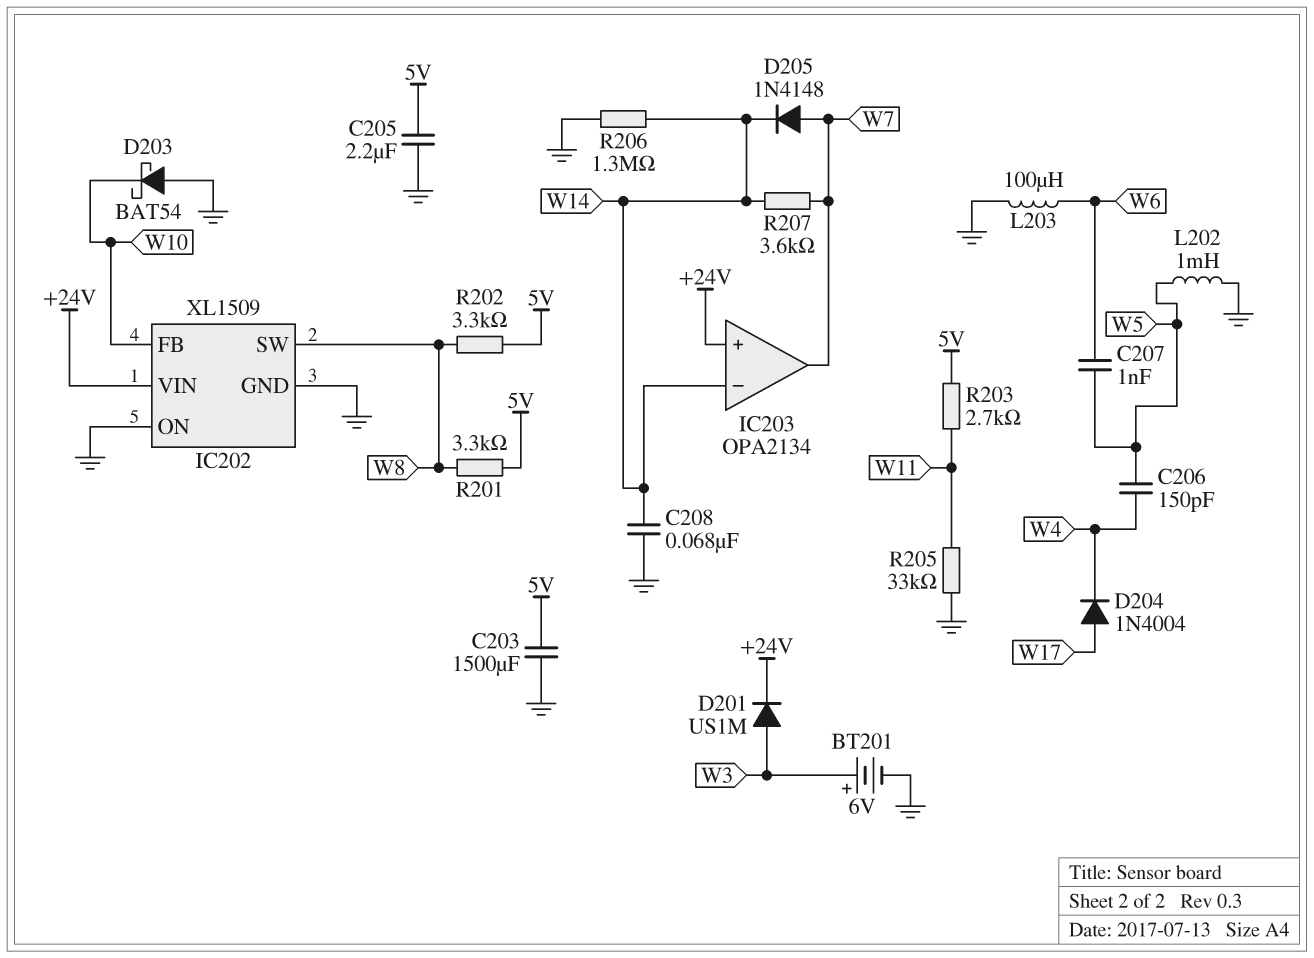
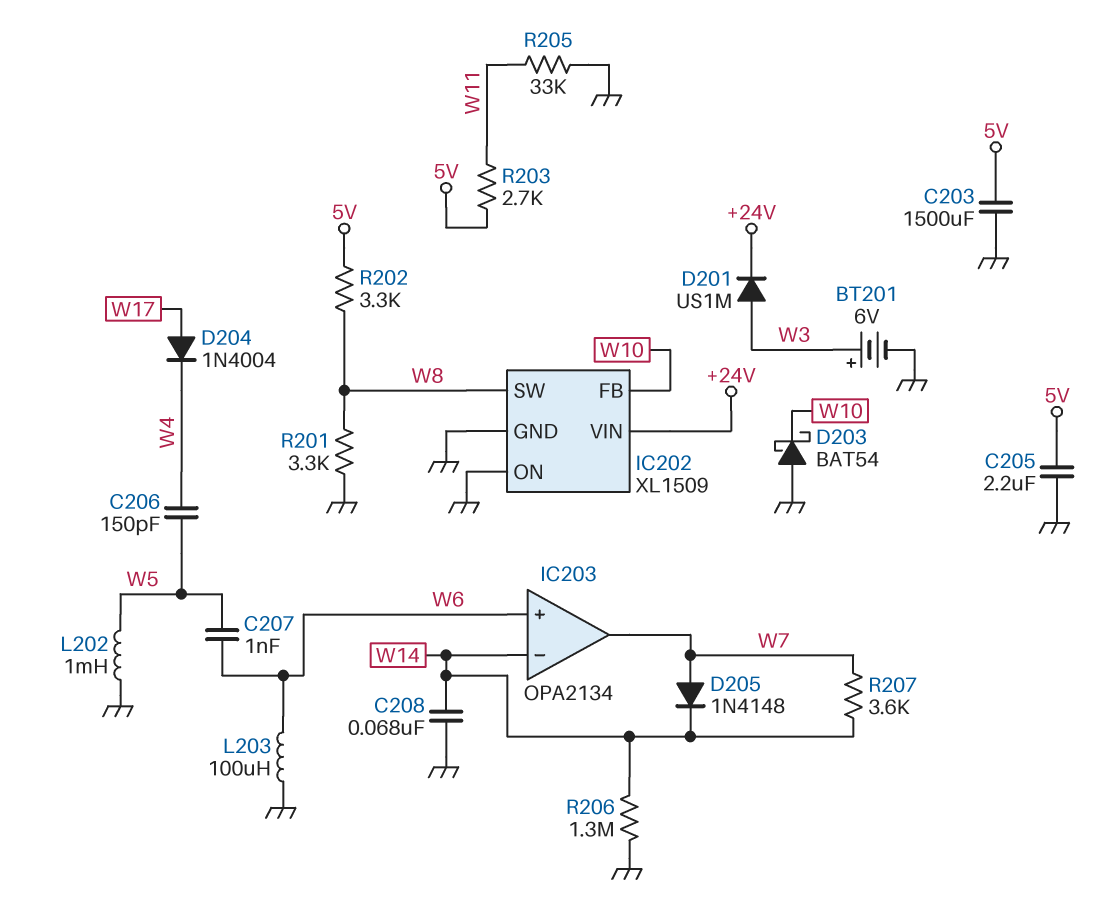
IC203 pin in+: +24V -> W6
R201: 3.3k (5V, W8) -> 3.3k (GND, W8)

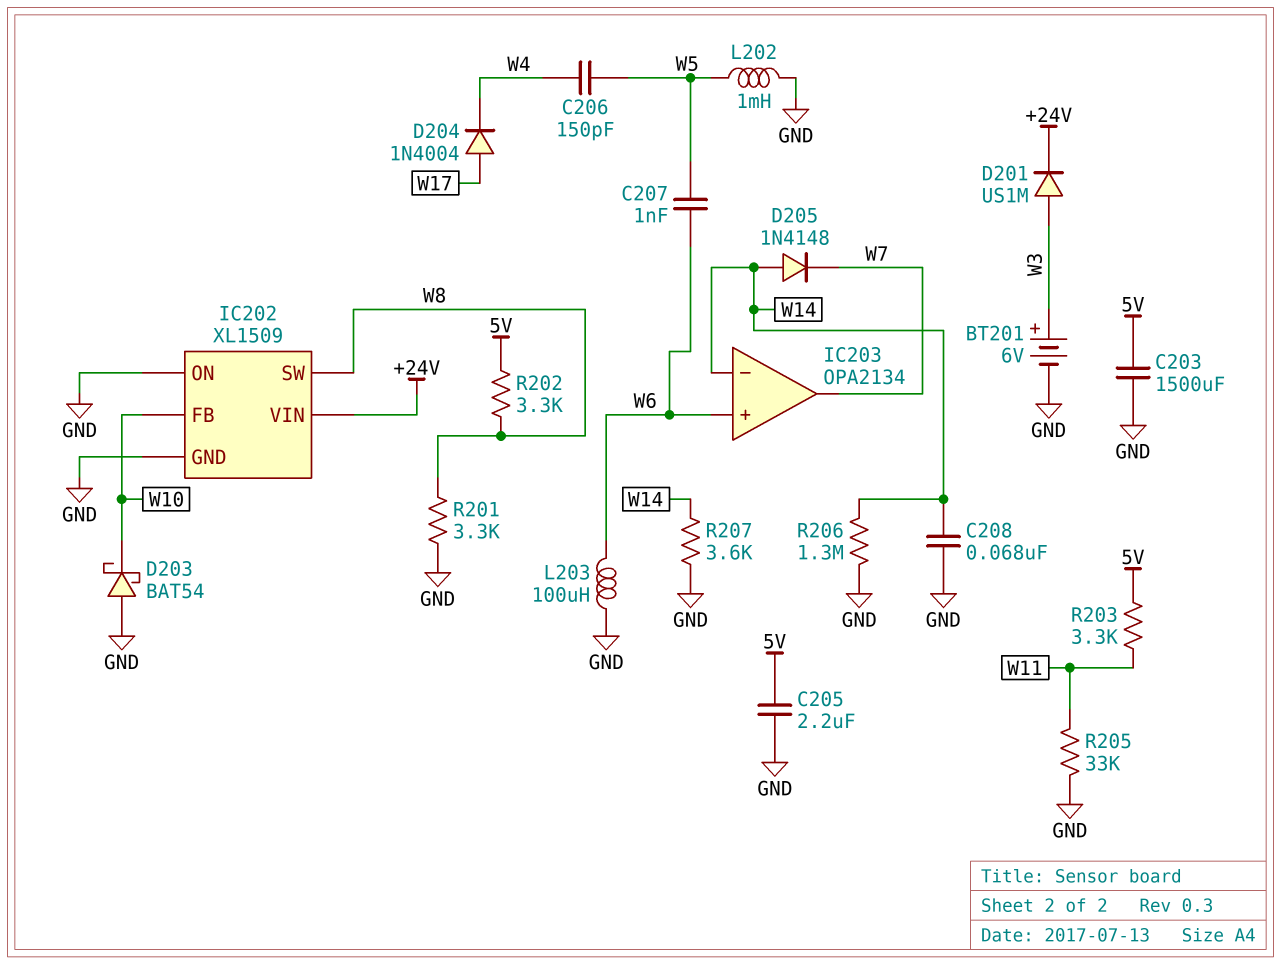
D205: diode 1N4148 (A W7, K W14) -> diode 1N4148 (A W14, K W7)
R203: 2.7k (5V, W11) -> 3.3k (5V, W11)
R207: 3.6k (W7, W14) -> 3.6k (GND, W14)

